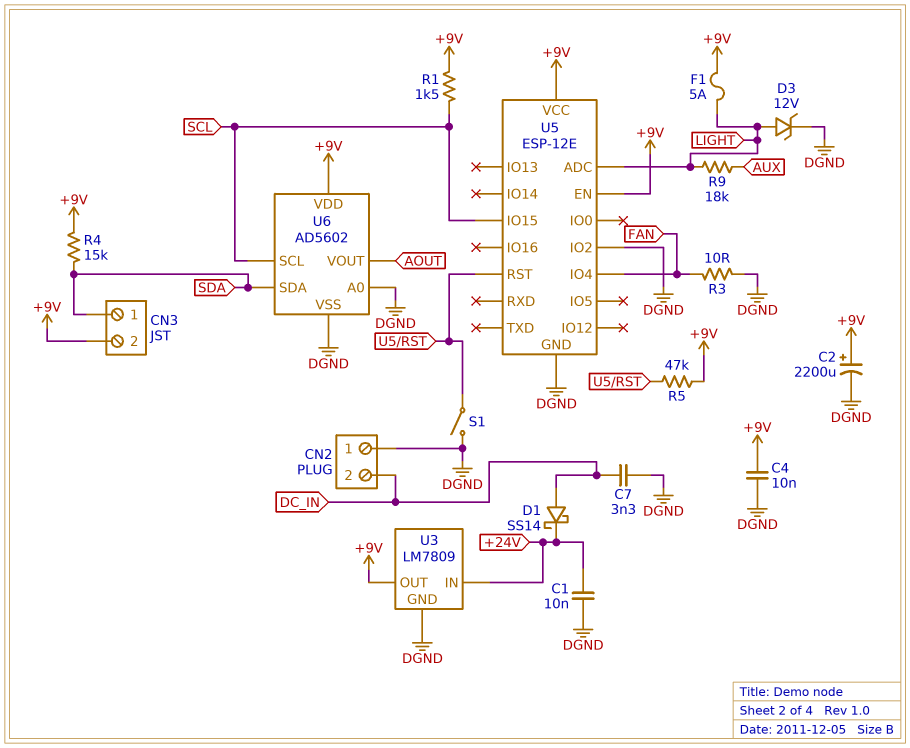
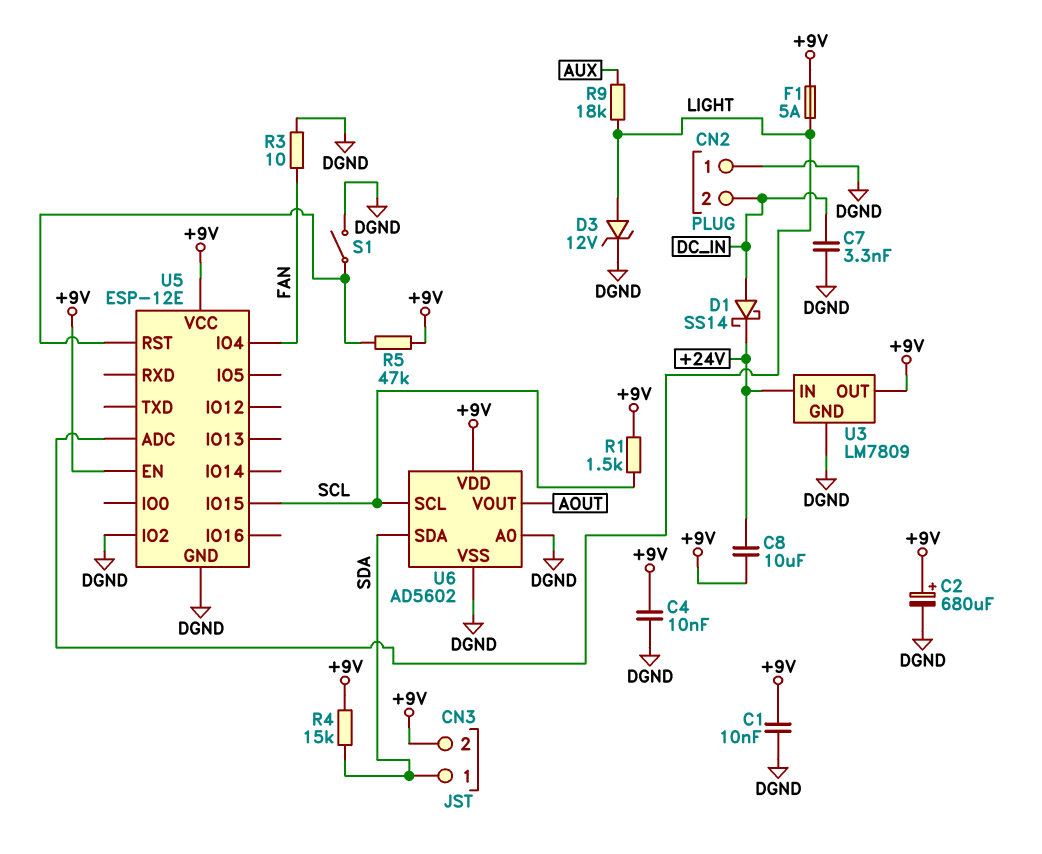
C1: 10nF (+24V, DGND) -> 10nF (+9V, DGND)
C2: 2200uF (plus +9V, minus DGND) -> 680uF (plus +9V, minus DGND)
C8: none -> 10uF (+9V, +24V)

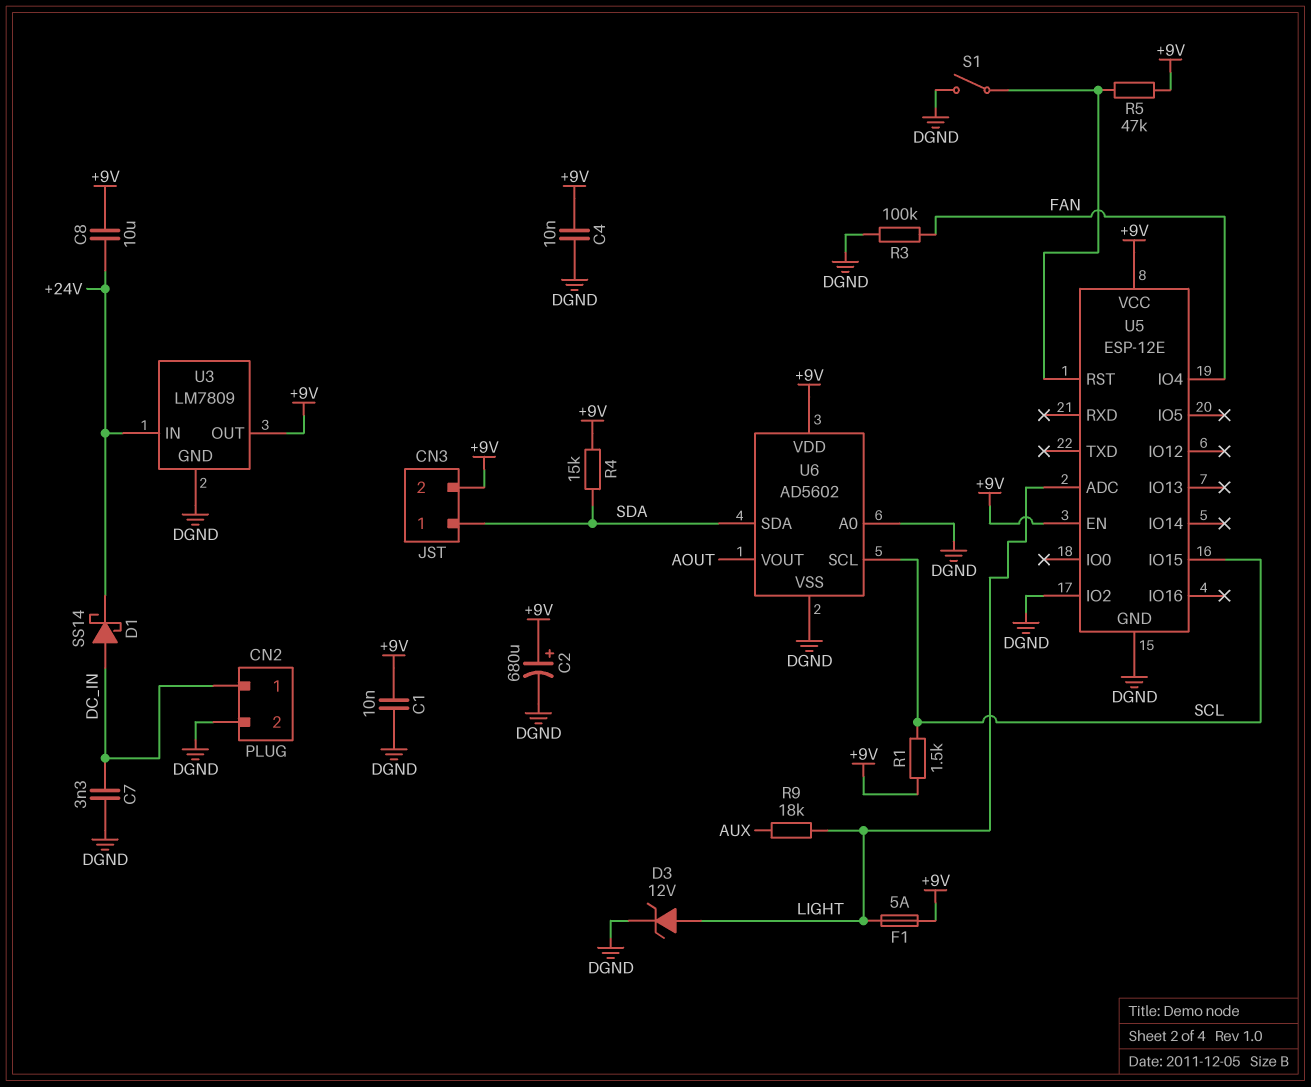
CN2 pin 1: DGND -> DC_IN
CN2 pin 2: DC_IN -> DGND
R3: 10 (DGND, FAN) -> 100k (DGND, FAN)

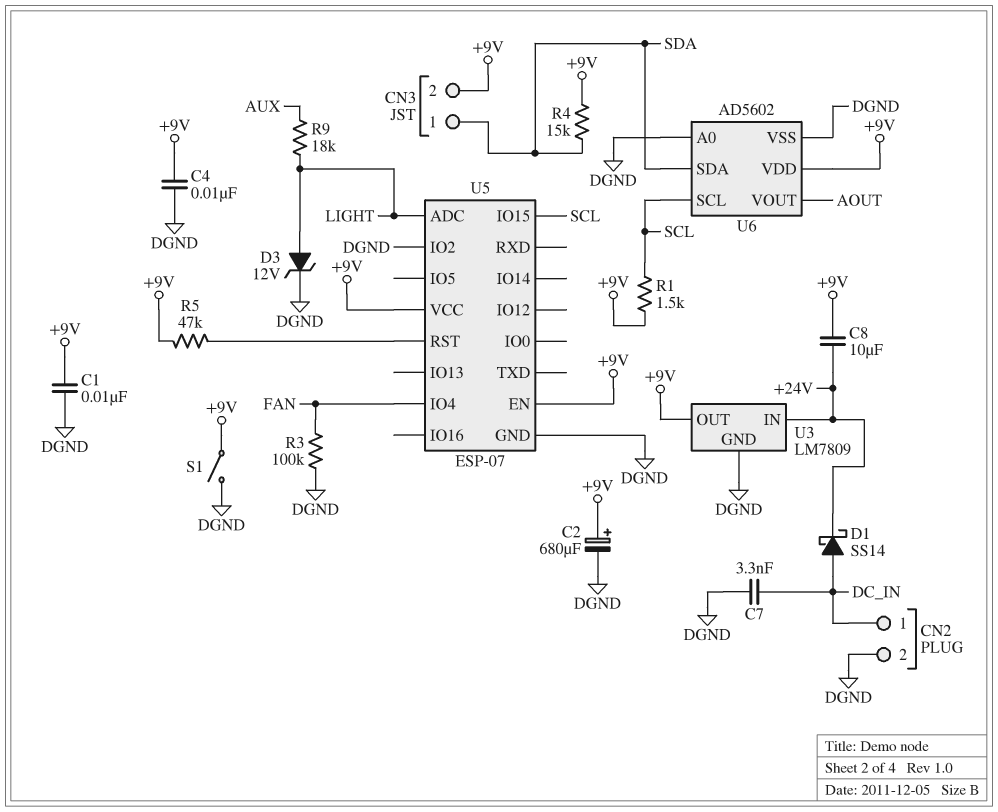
F1: 5A (+9V, LIGHT) -> none
S1: switch (DGND, U5/RST) -> switch (+9V, DGND)
U5: ESP-12E -> ESP-07

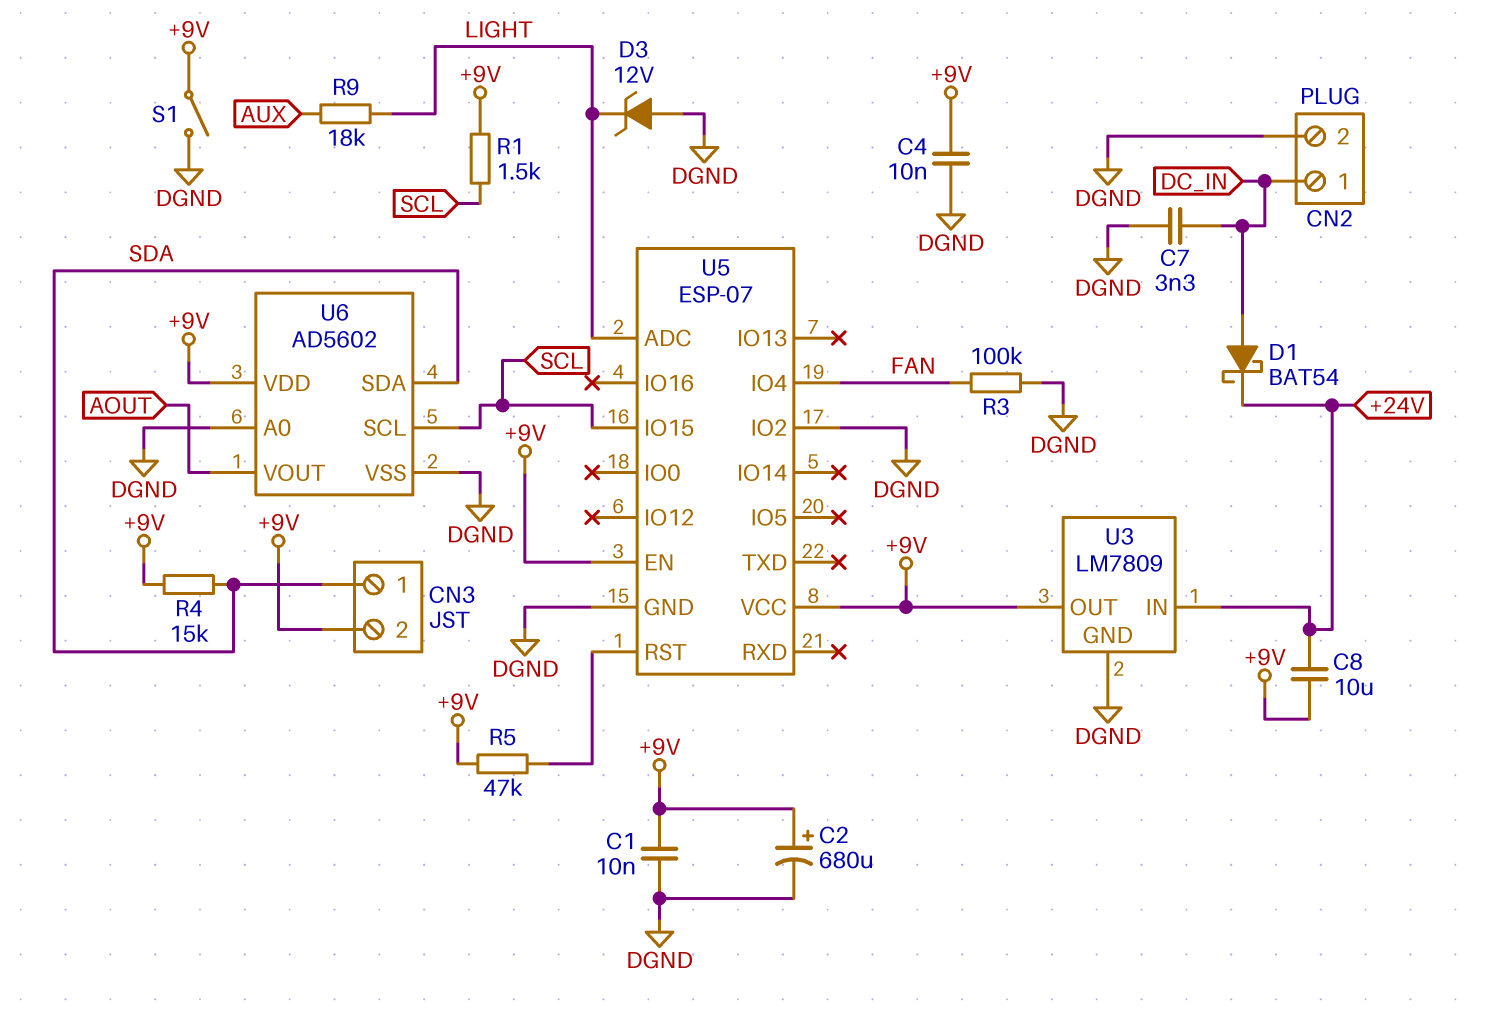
D1: schottky SS14 (A DC_IN, K +24V) -> schottky BAT54 (A DC_IN, K +24V)
D3: zener 12V (A LIGHT, K DGND) -> zener 12V (A DGND, K LIGHT)

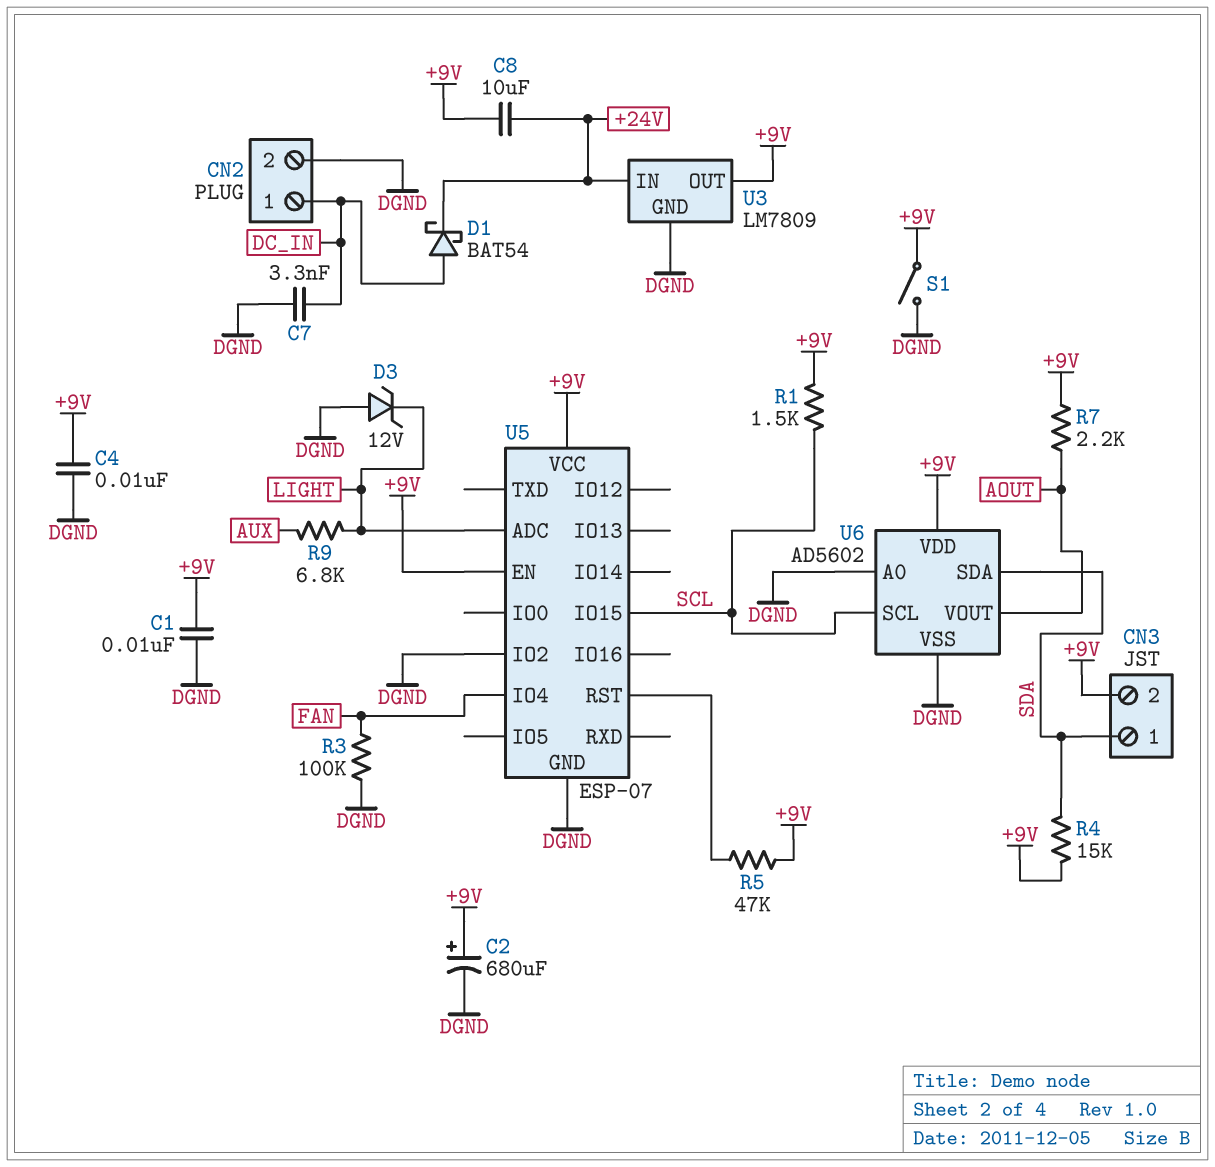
R7: none -> 2.2k (+9V, AOUT)
R9: 18k (AUX, LIGHT) -> 6.8k (AUX, LIGHT)

